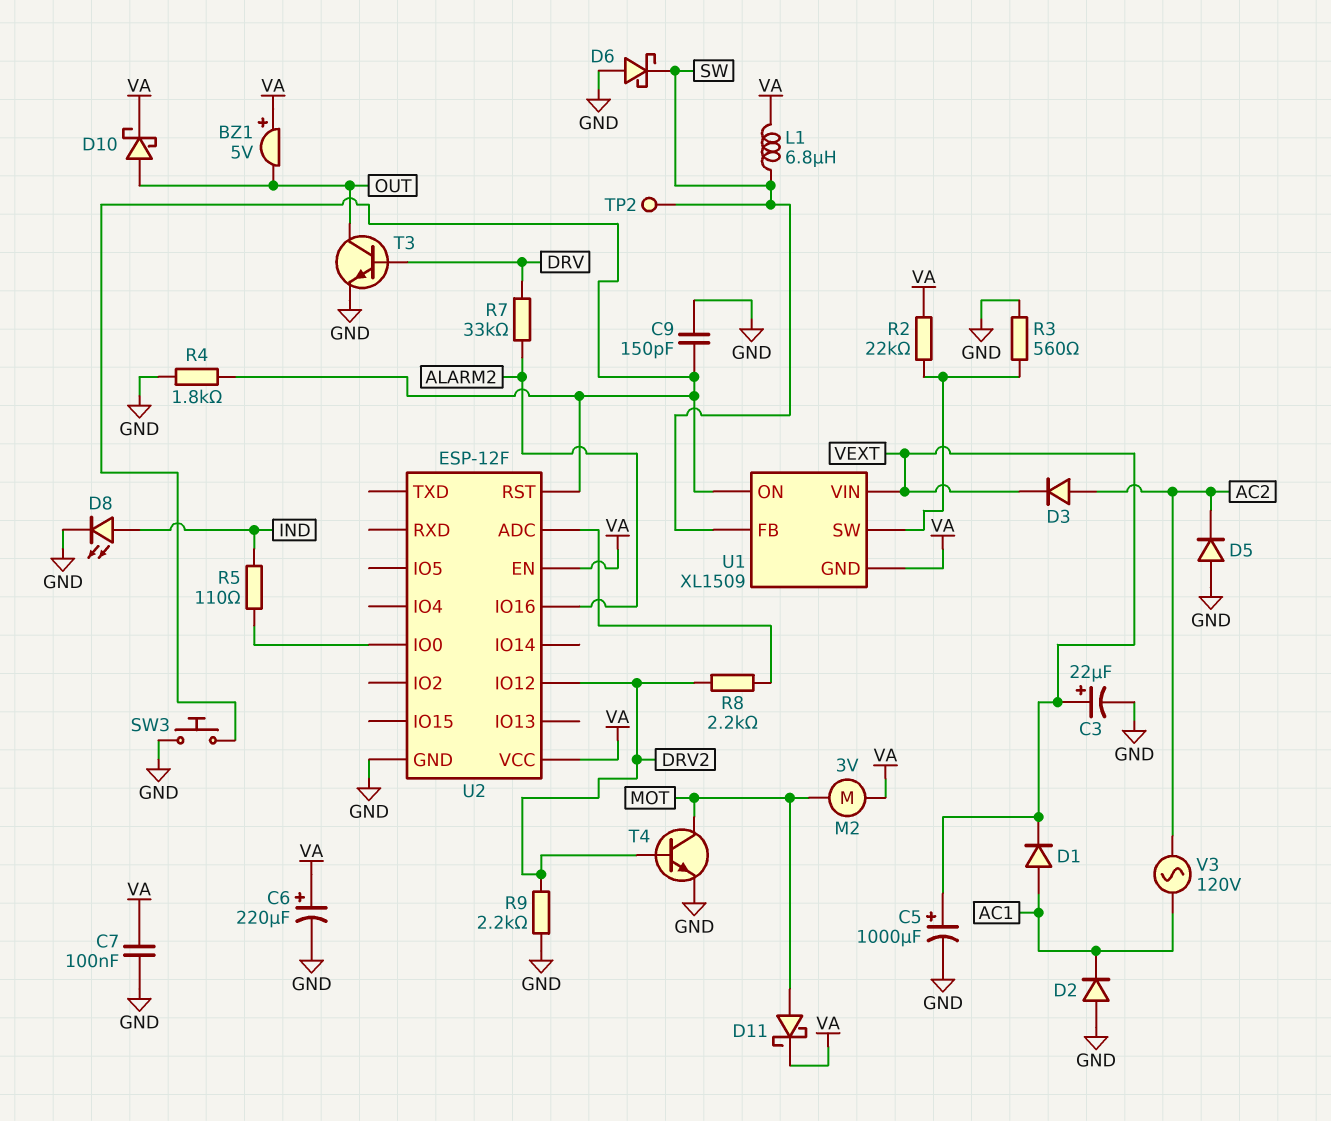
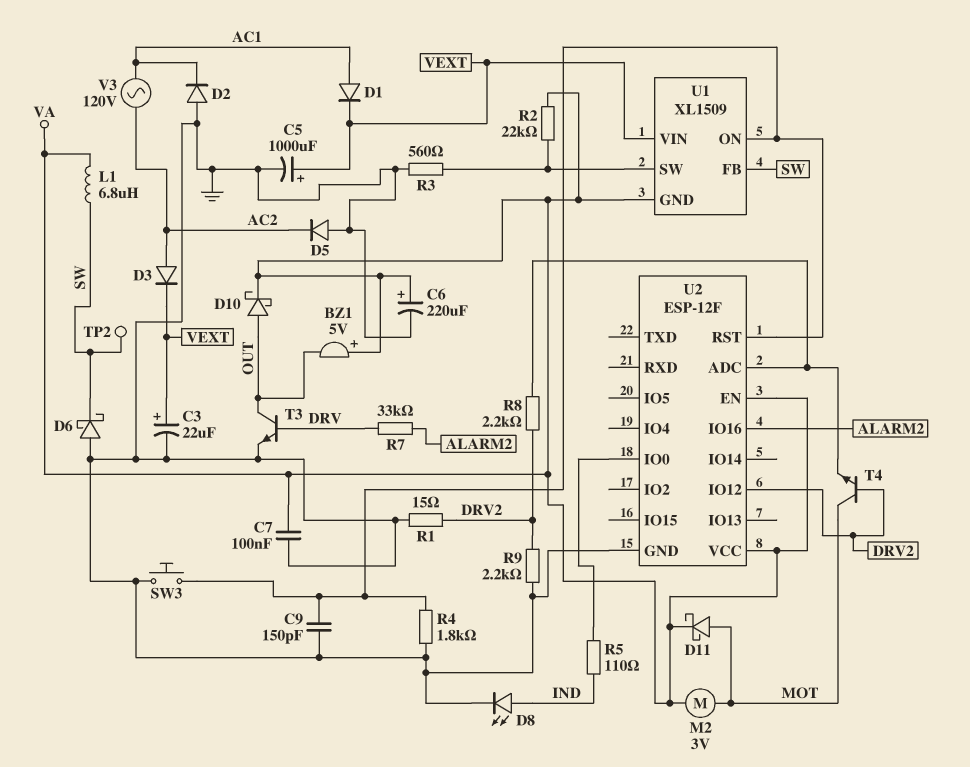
R1: none -> 15 (DRV2, GND)
T4: NPN (B DRV2, C MOT, E GND) -> NPN (B DRV2, C MOT, E U2/ADC)

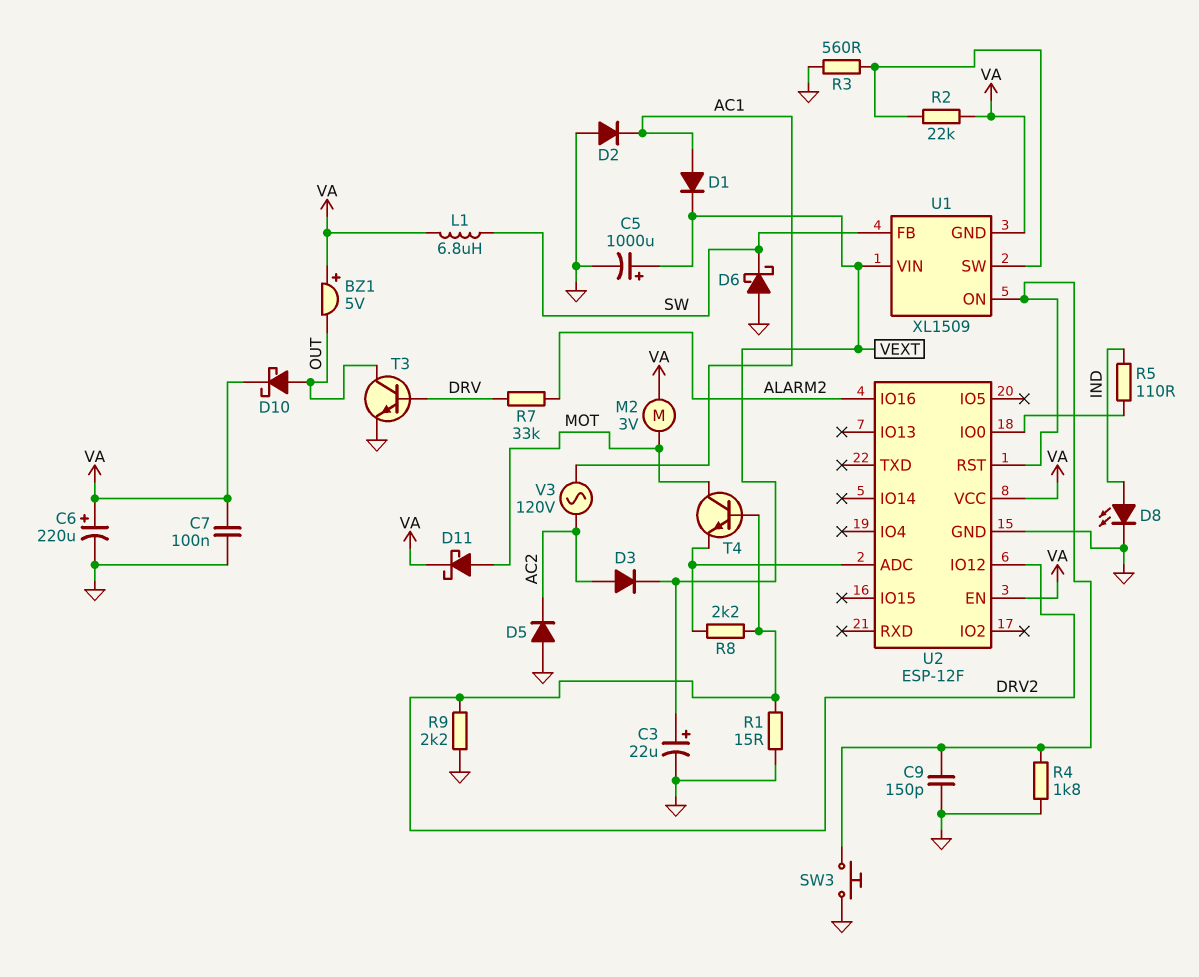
TP2: test point (SW) -> none

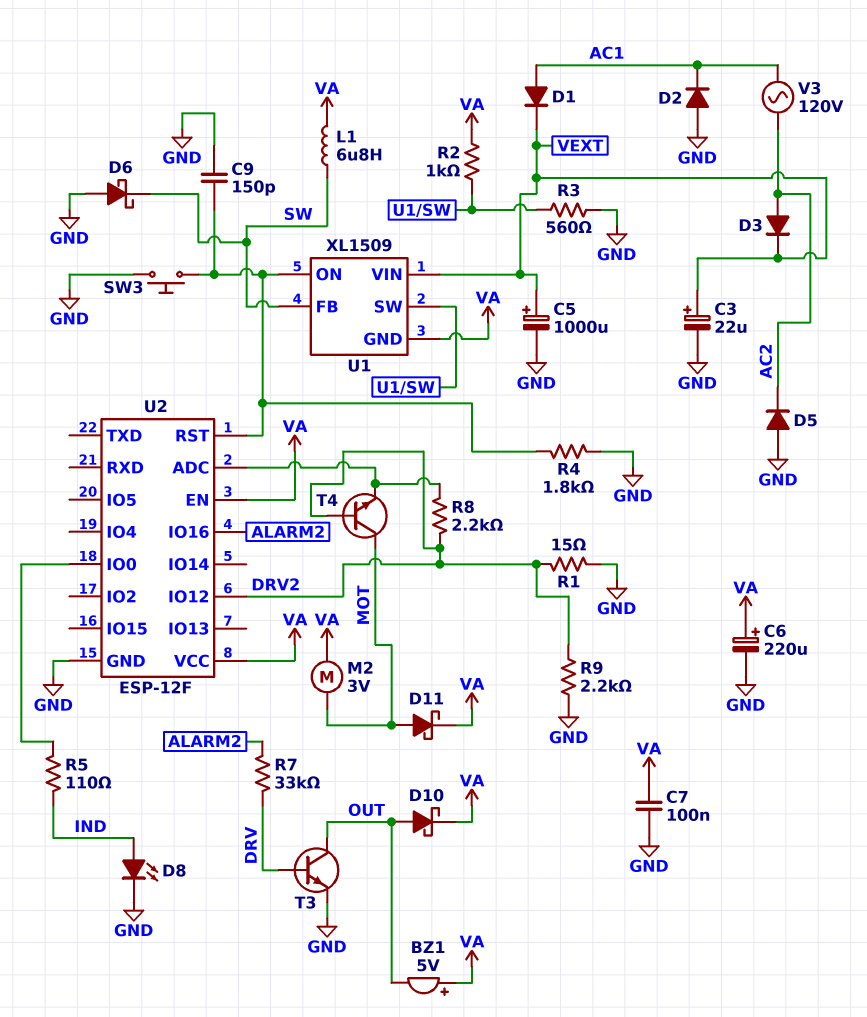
R2: 22k (U1/SW, VA) -> 1k (U1/SW, VA)

